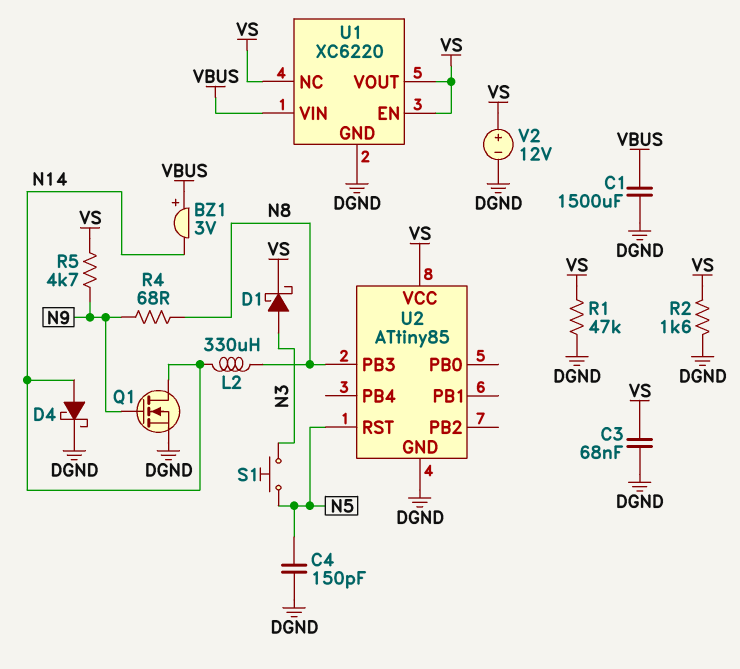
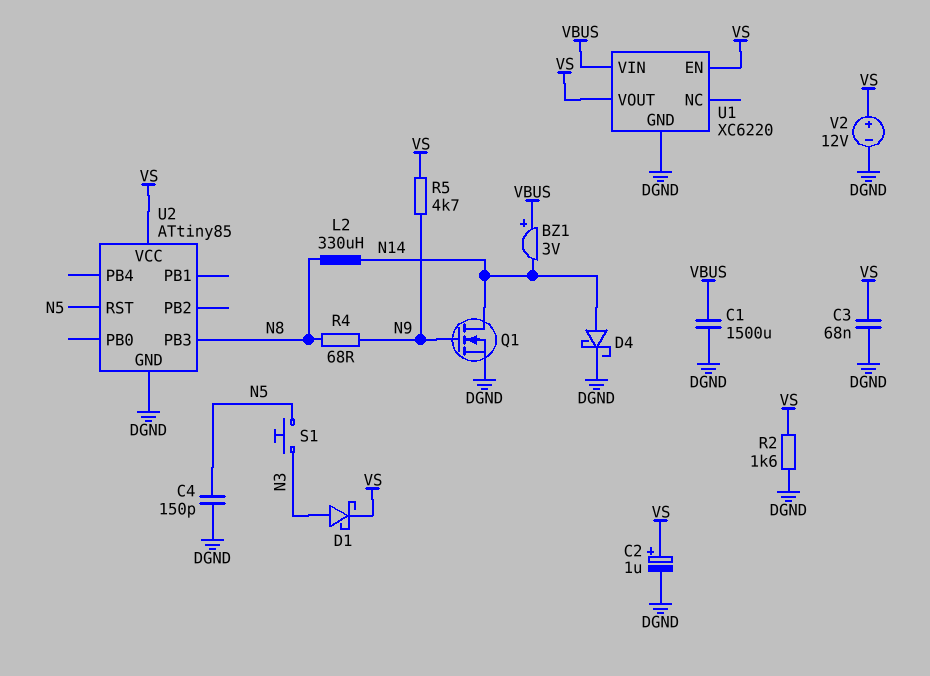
C2: none -> 1uF (plus VS, minus DGND)
R1: 47k (DGND, VS) -> none
U1 pin NC: VS -> none

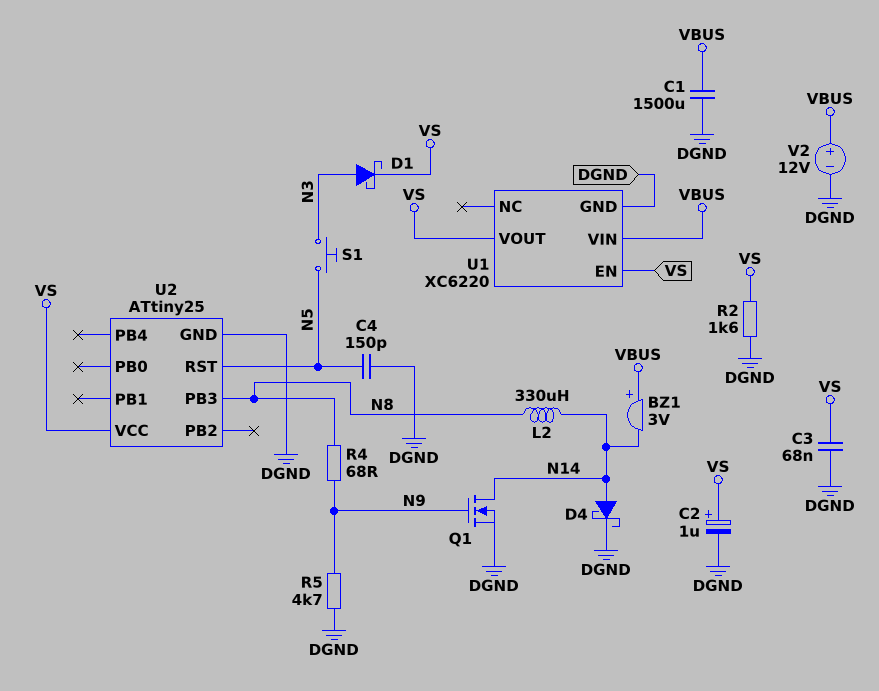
R5: 4.7k (N9, VS) -> 4.7k (DGND, N9)
U2: ATtiny85 -> ATtiny25
V2: 12V (plus VS, minus DGND) -> 12V (plus VBUS, minus DGND)

